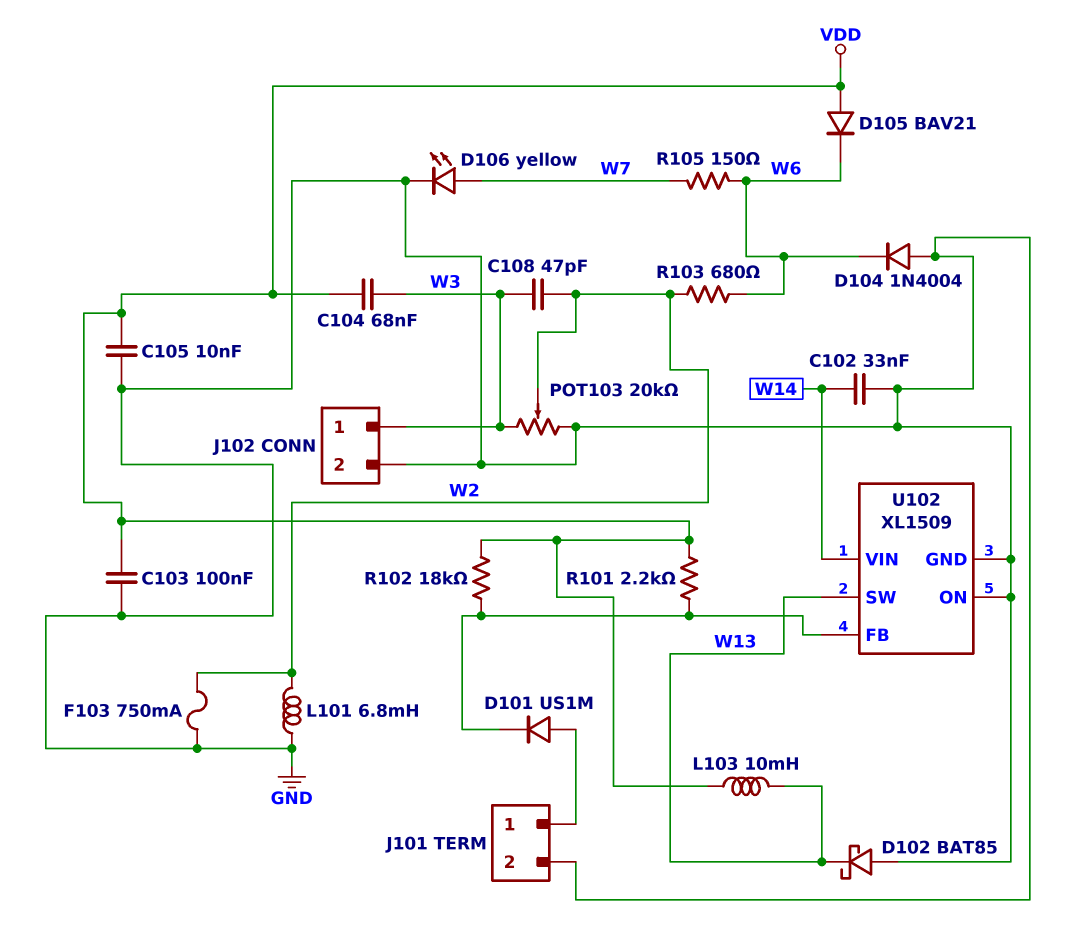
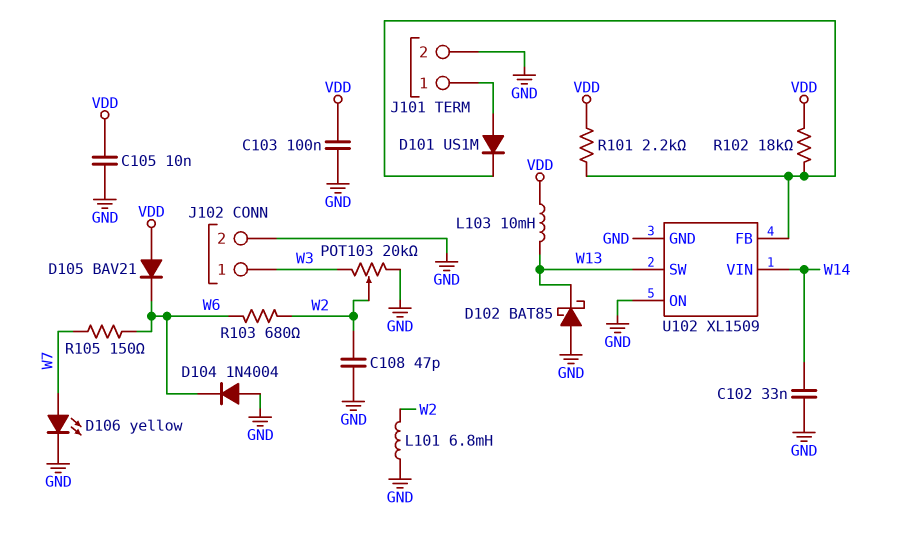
C104: 68nF (VDD, W3) -> none
C108: 47pF (W2, W3) -> 47pF (GND, W2)
F103: 750mA (GND, W2) -> none

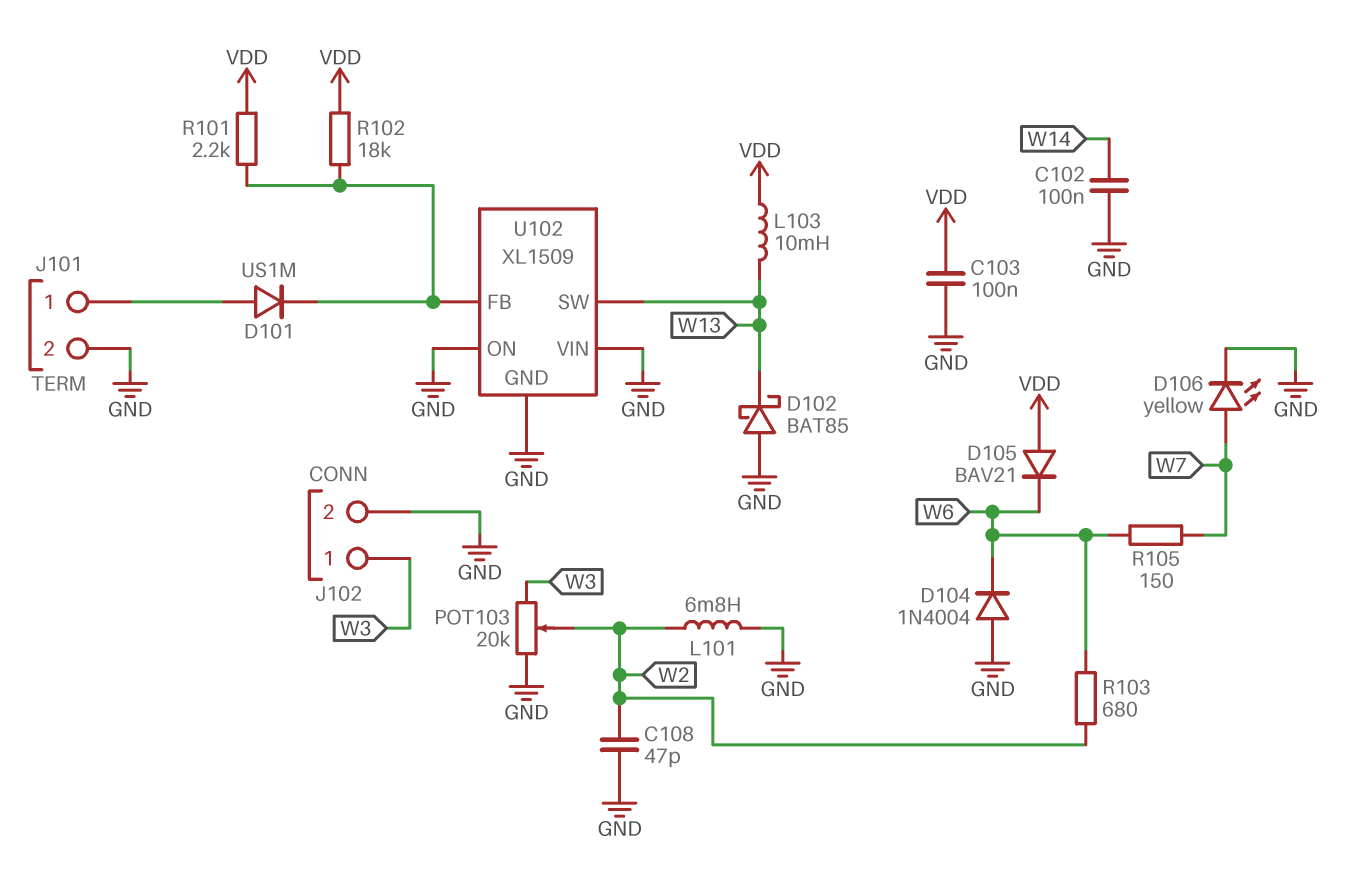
C102: 33nF (GND, W14) -> 100nF (GND, W14)
C105: 10nF (GND, VDD) -> none
U102 pin VIN: W14 -> GND

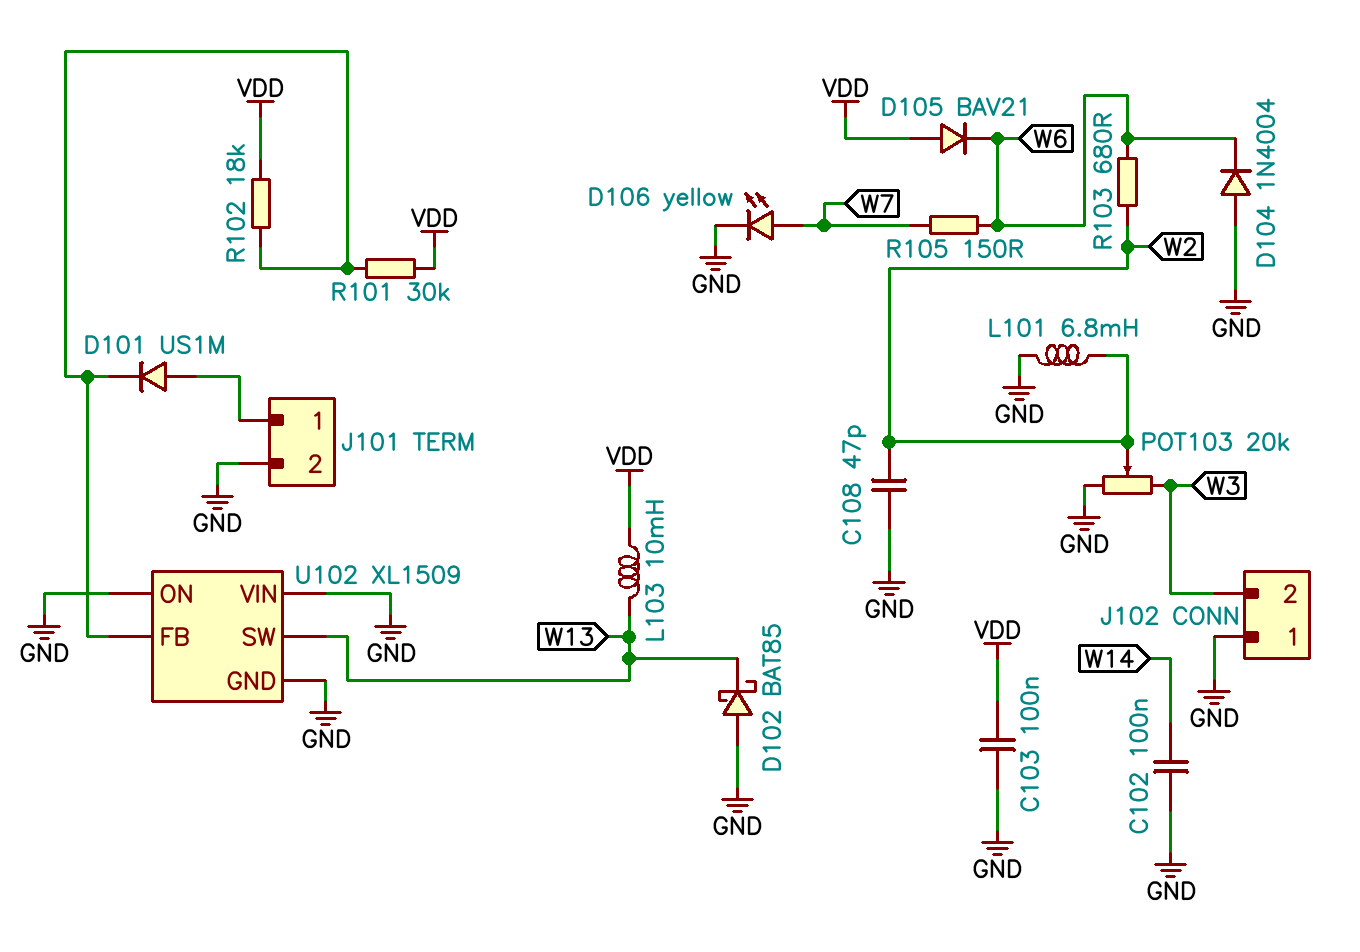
J102 pin 1: W3 -> GND
J102 pin 2: GND -> W3
R101: 2.2k (U102/FB, VDD) -> 30k (U102/FB, VDD)

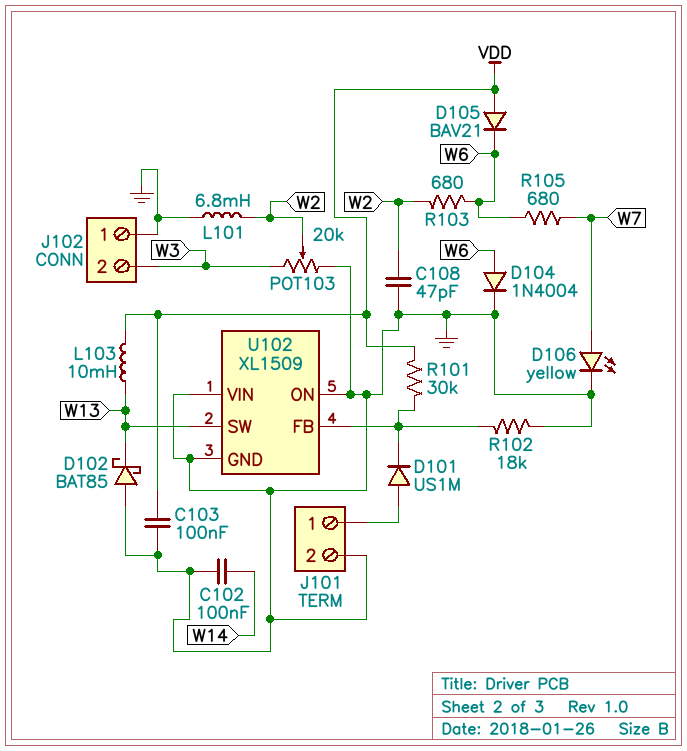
D104: diode 1N4004 (A GND, K W6) -> diode 1N4004 (A W6, K GND)
R102: 18k (U102/FB, VDD) -> 18k (GND, U102/FB)
R105: 150 (W6, W7) -> 680 (W6, W7)

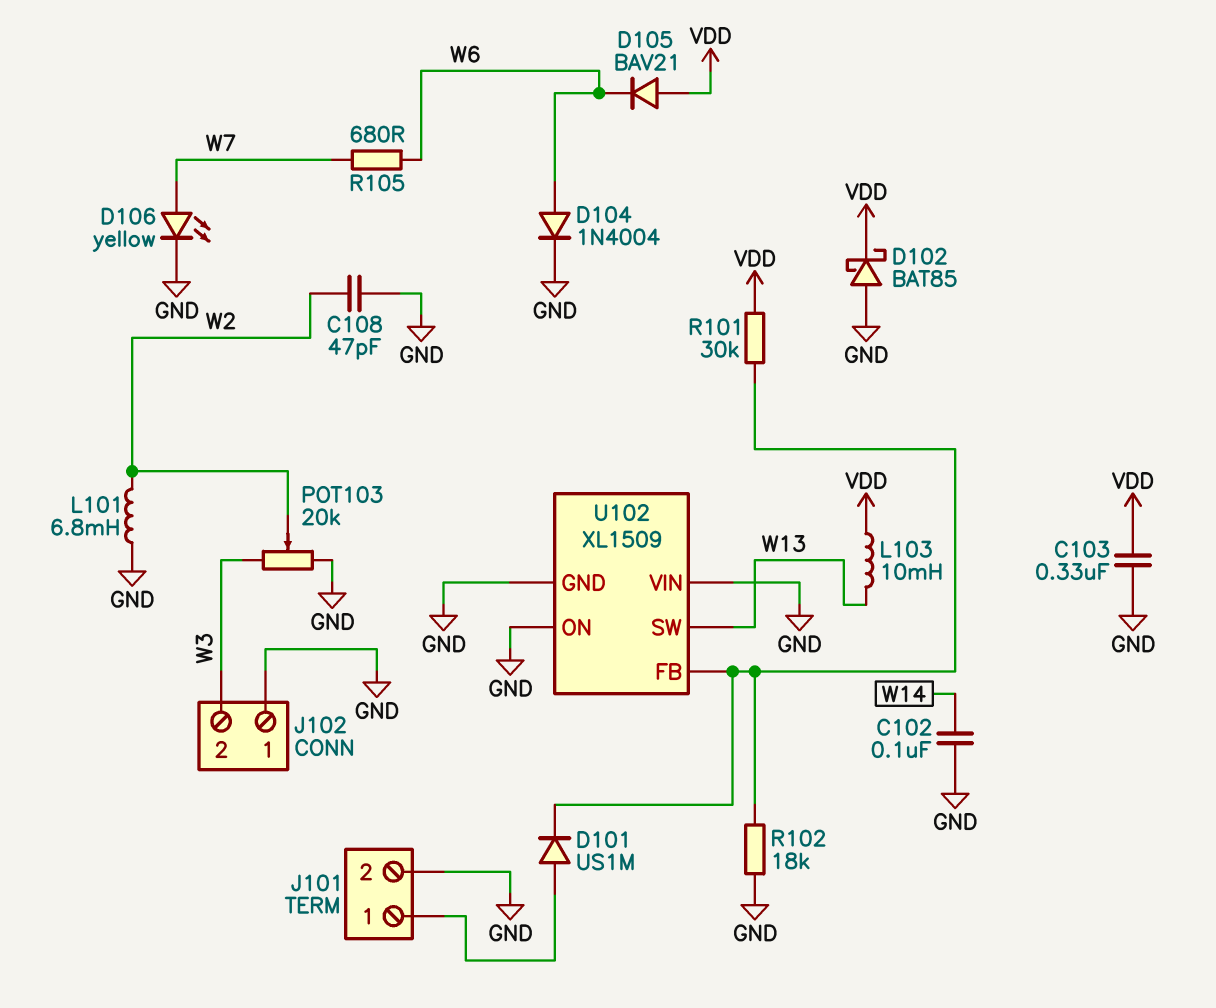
C103: 100nF (GND, VDD) -> 330nF (GND, VDD)
D102: schottky BAT85 (A GND, K W13) -> schottky BAT85 (A GND, K VDD)
R103: 680 (W2, W6) -> none

